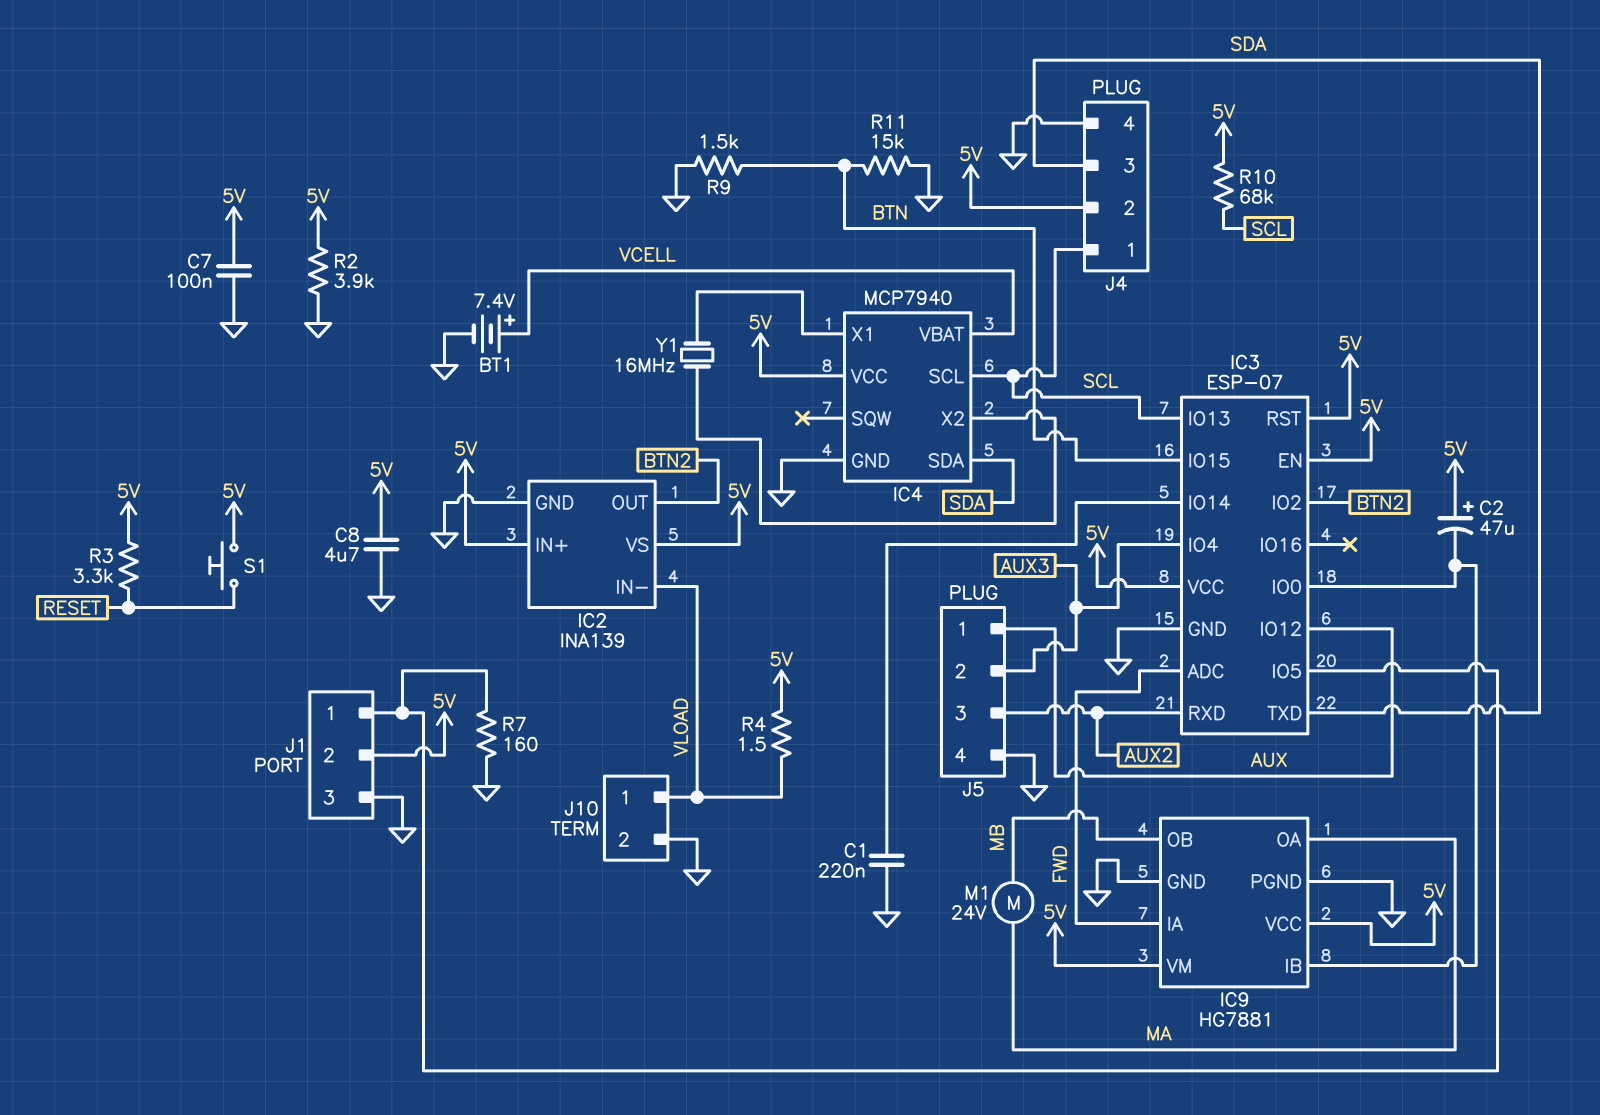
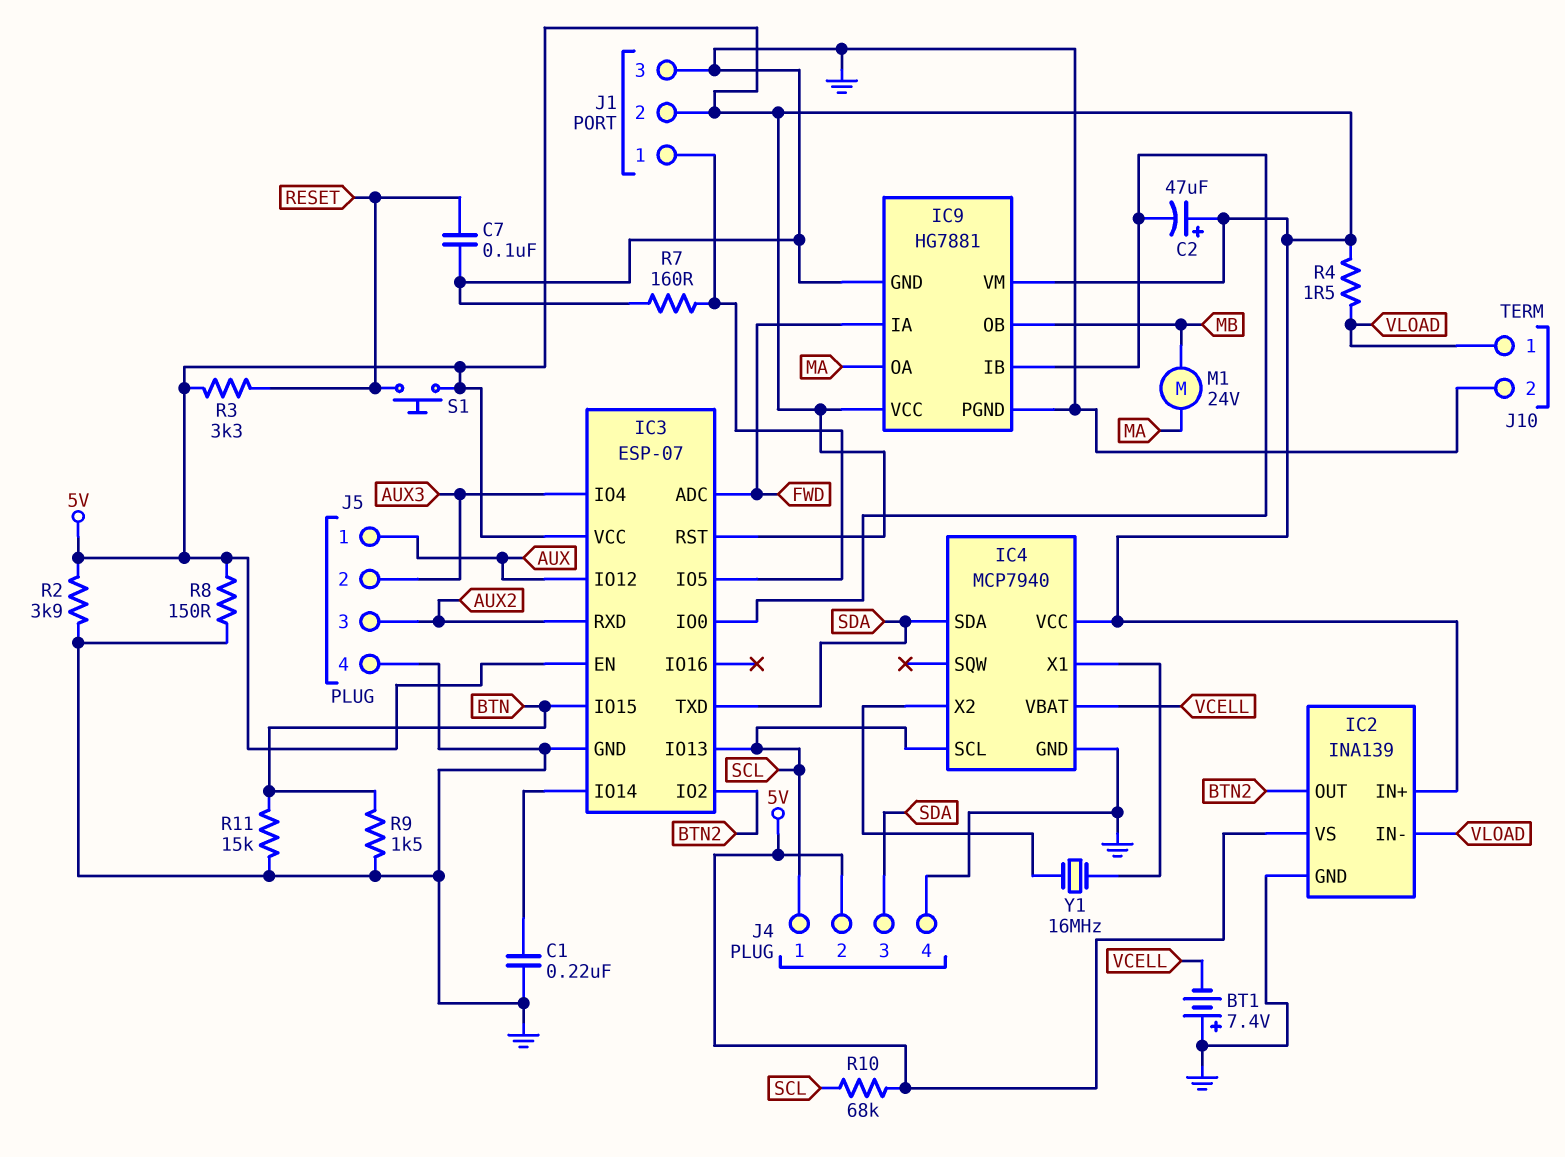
BT1: 7.4V (plus VCELL, minus GND) -> 7.4V (plus GND, minus VCELL)
C7: 100nF (5V, GND) -> 100nF (GND, RESET)
C8: 4.7uF (5V, GND) -> none
R8: none -> 150 (5V, GND)

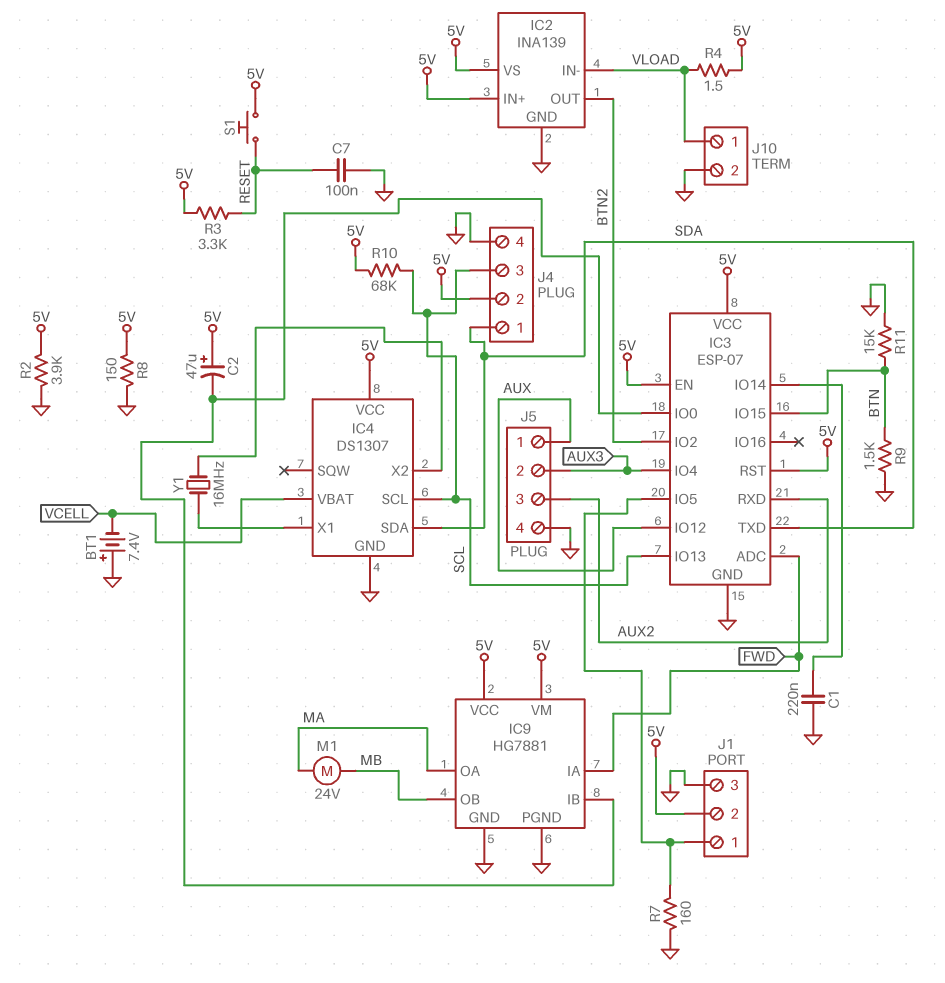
IC4: MCP7940 -> DS1307
J4 pin 1: SCL -> SDA
J4 pin 3: SDA -> SCL

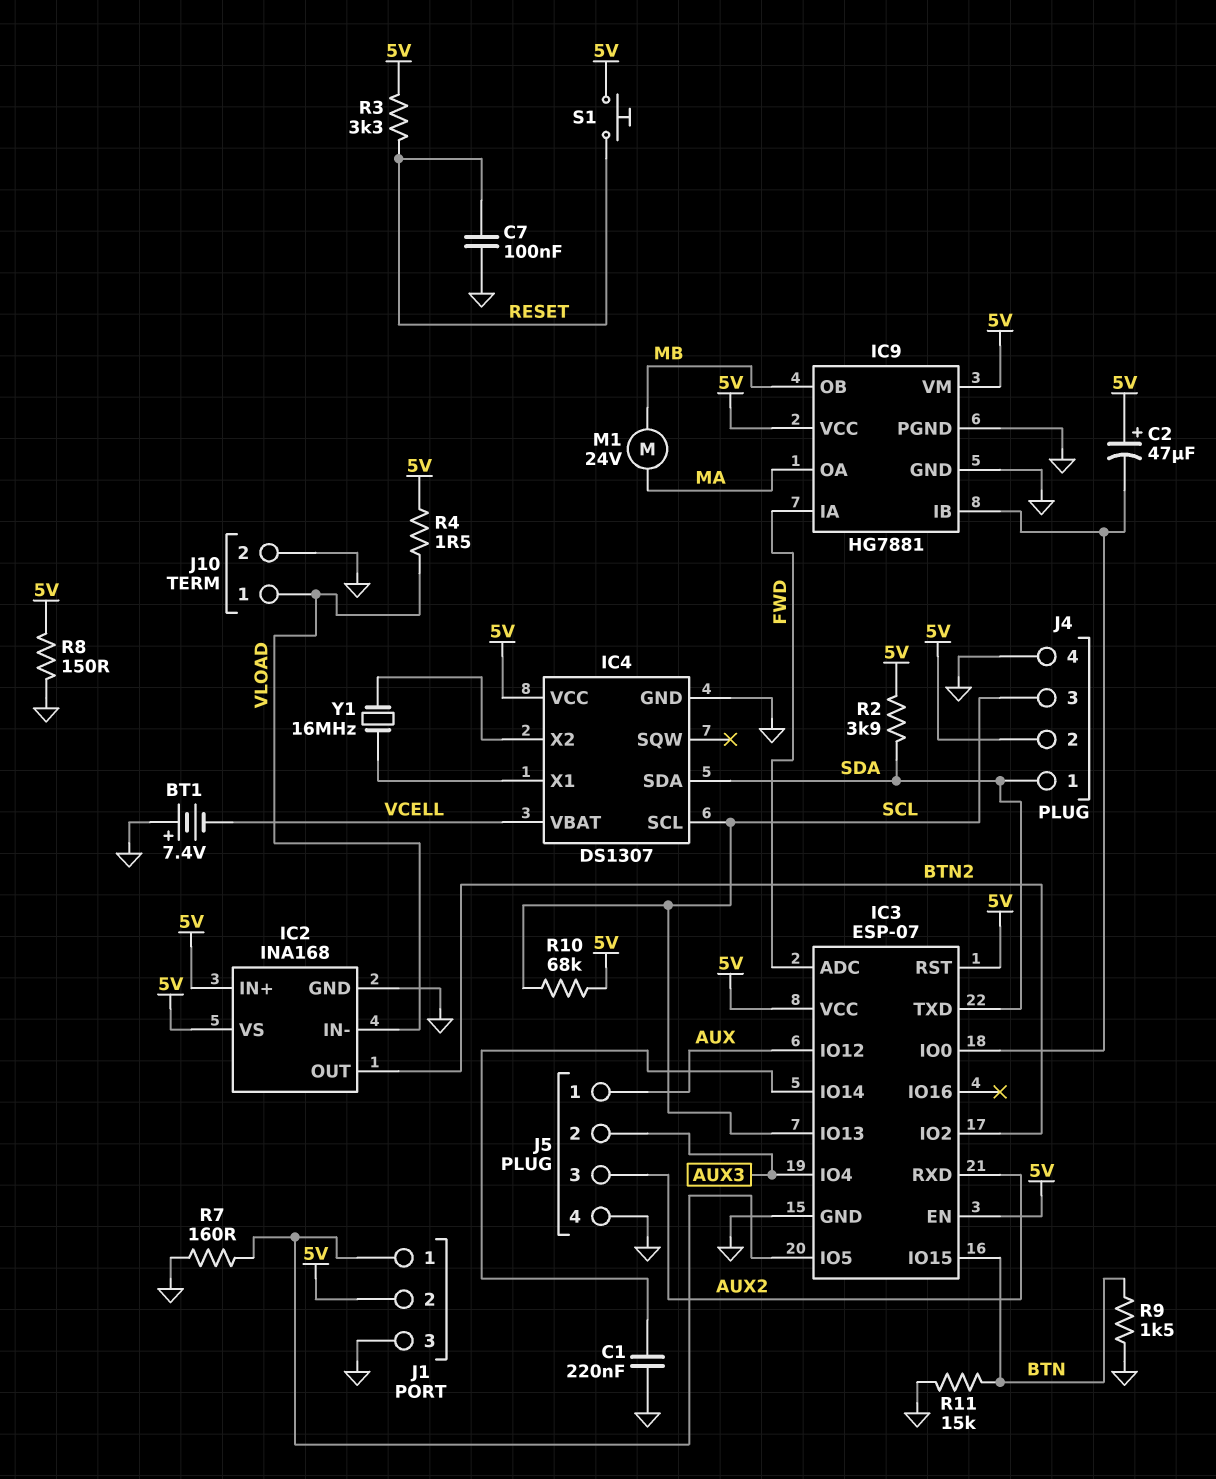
IC2: INA139 -> INA168
R2: 3.9k (5V, GND) -> 3.9k (5V, SDA)

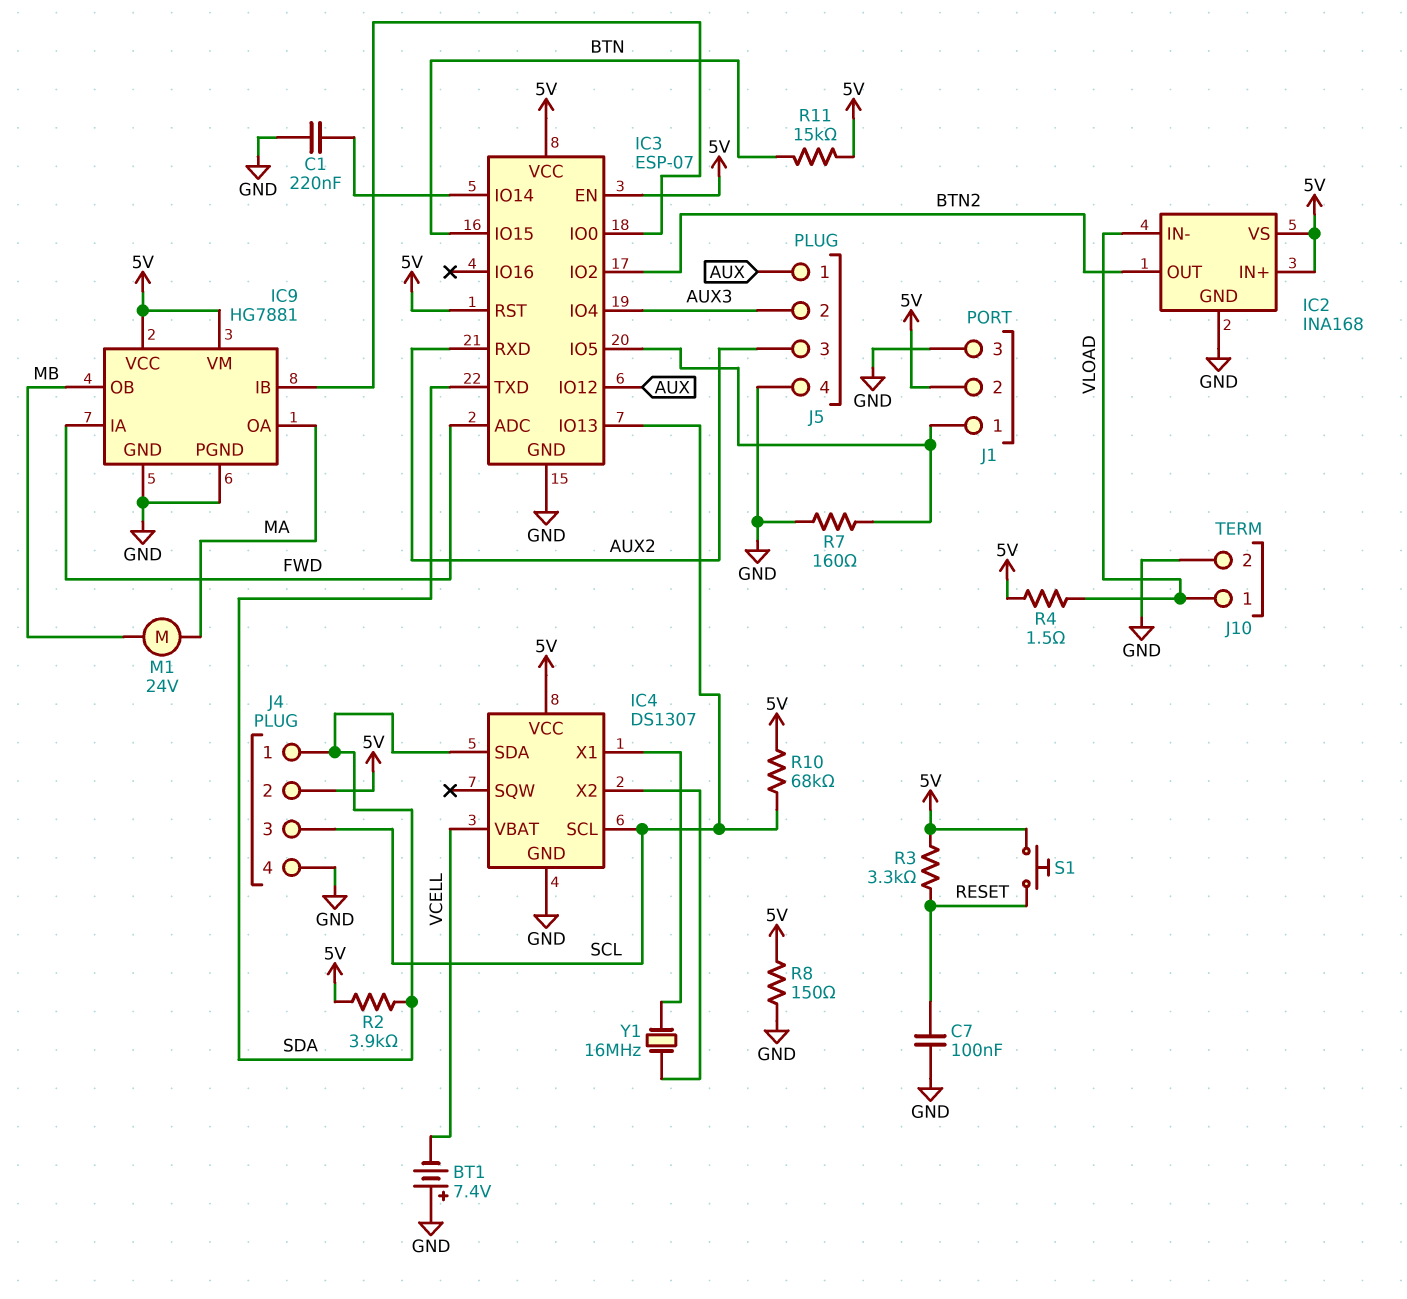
C2: 47uF (plus 5V, minus IC3/IO0) -> none
R9: 1.5k (BTN, GND) -> none
R11: 15k (BTN, GND) -> 15k (5V, BTN)

